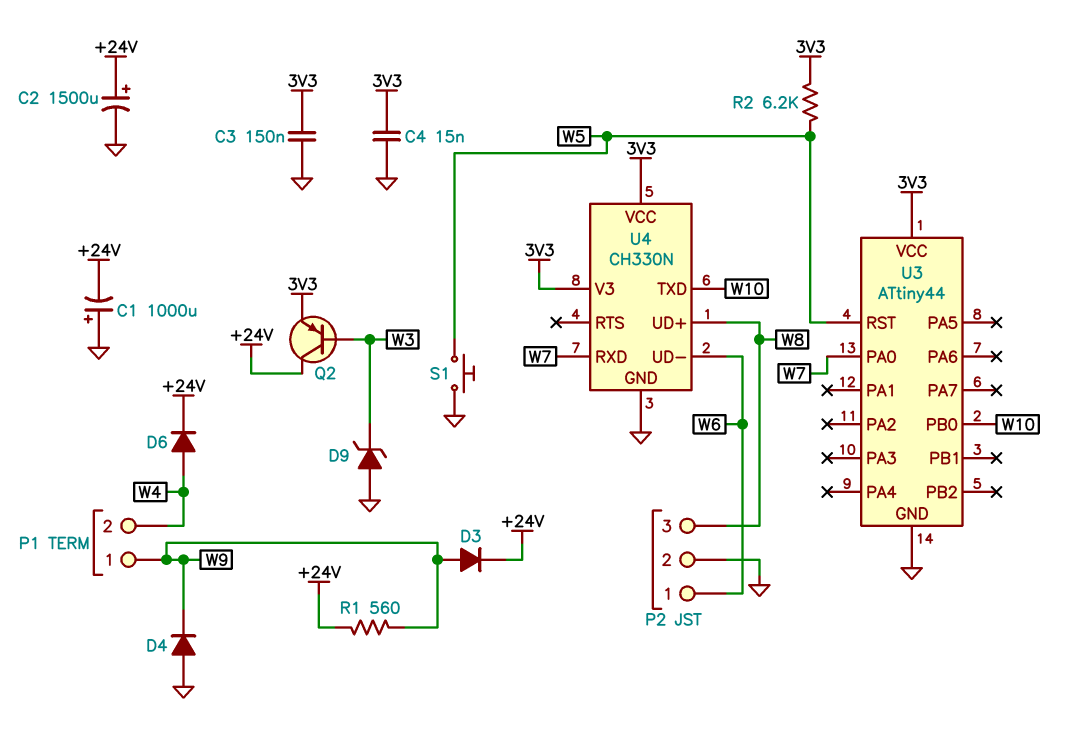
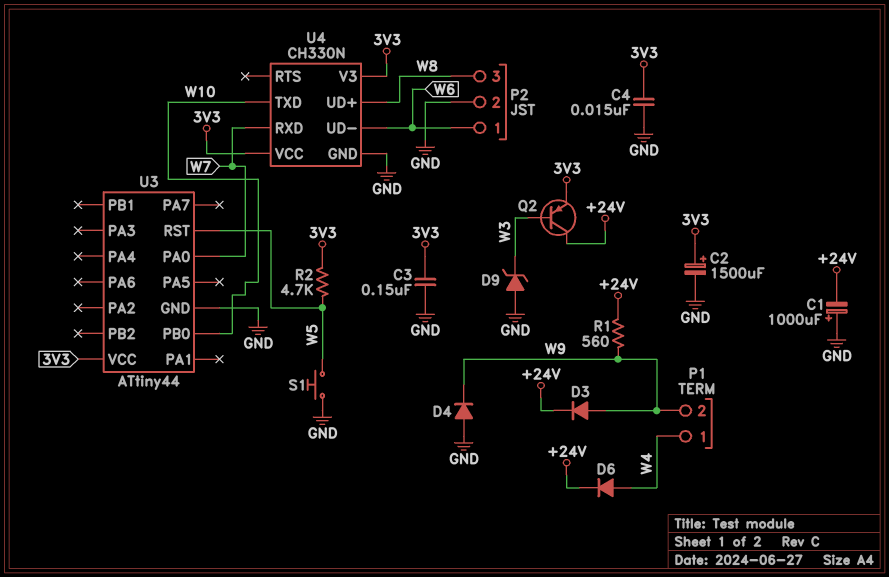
C2: 1500uF (plus +24V, minus GND) -> 1500uF (plus 3V3, minus GND)
P1 pin 1: W9 -> W4
P1 pin 2: W4 -> W9
R2: 6.2k (3V3, W5) -> 4.7k (3V3, W5)

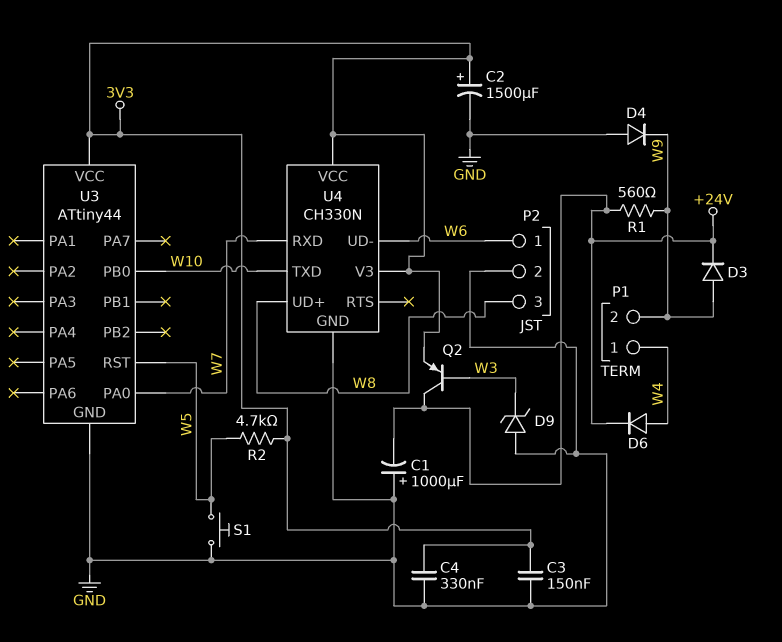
C4: 15nF (3V3, GND) -> 330nF (3V3, GND)

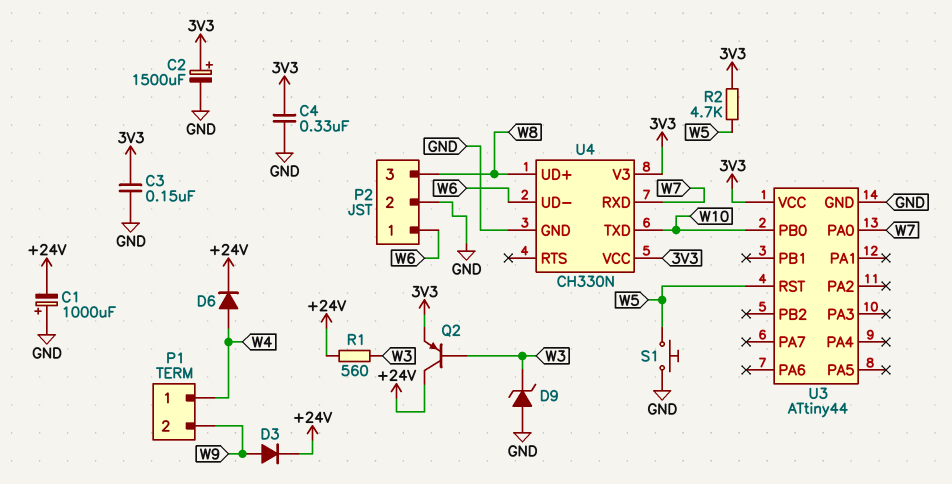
D4: diode (A GND, K W9) -> none
R1: 560 (+24V, W9) -> 560 (+24V, W3)

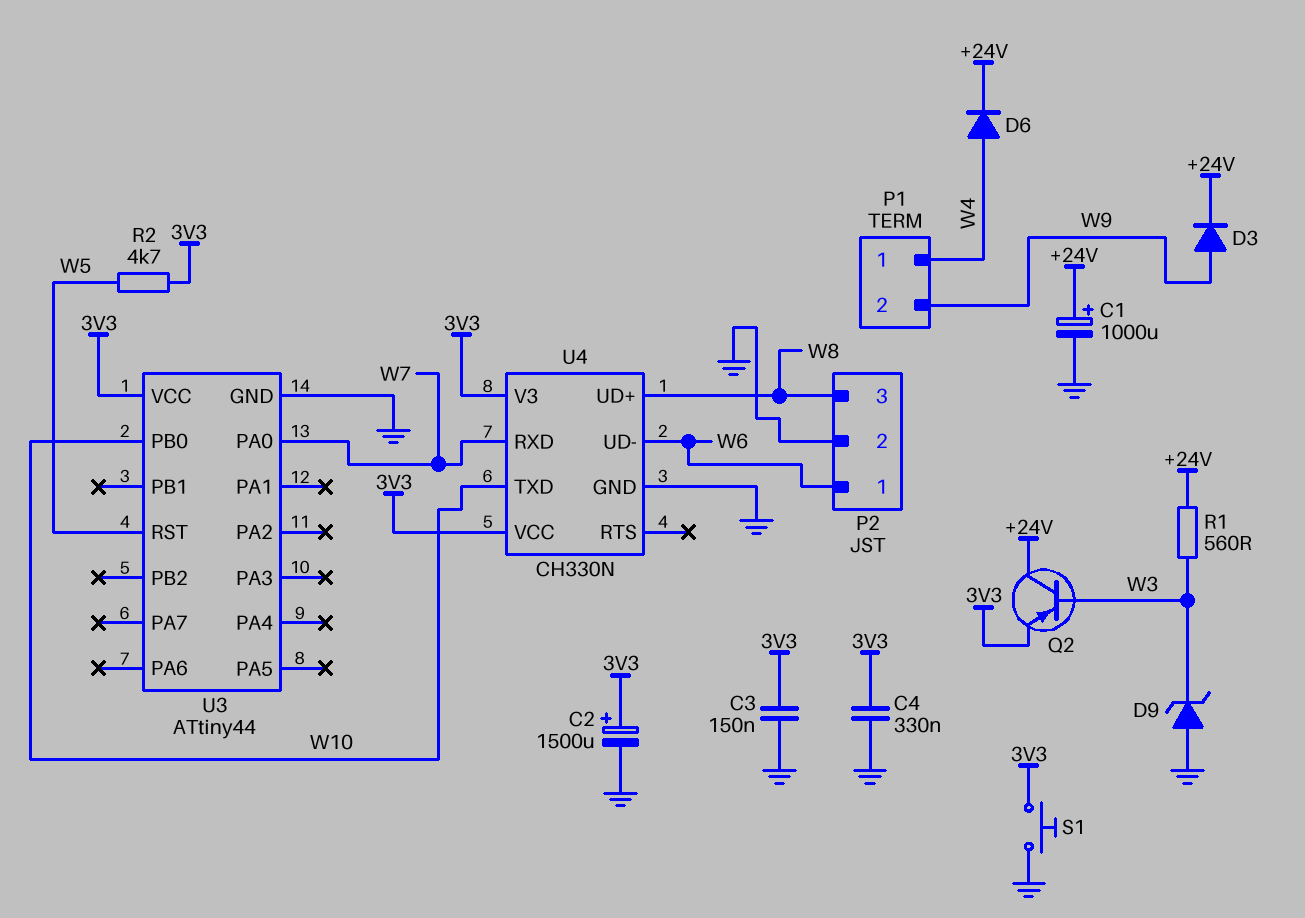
C1: 1000uF (plus GND, minus +24V) -> 1000uF (plus +24V, minus GND)
S1: button (GND, W5) -> button (3V3, GND)

